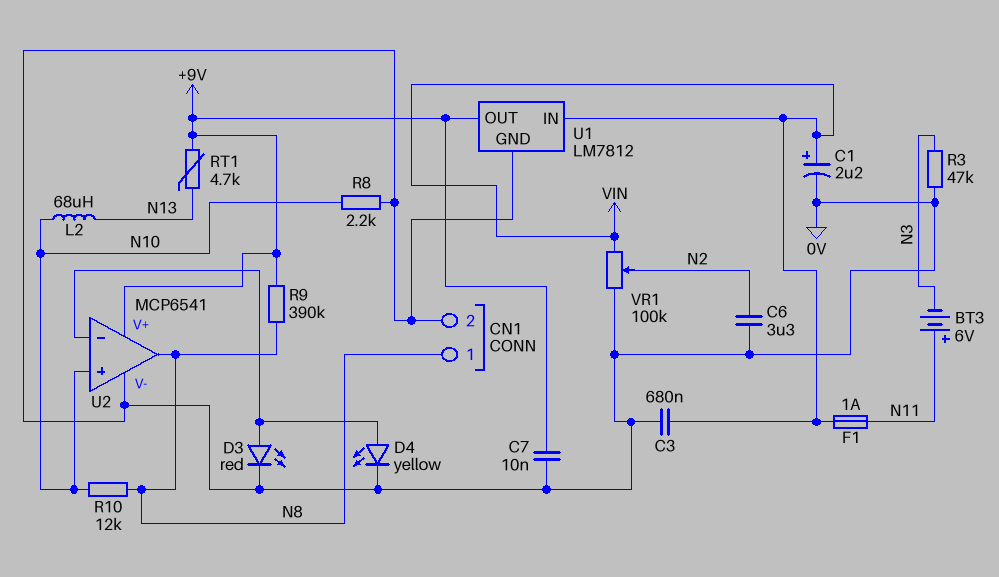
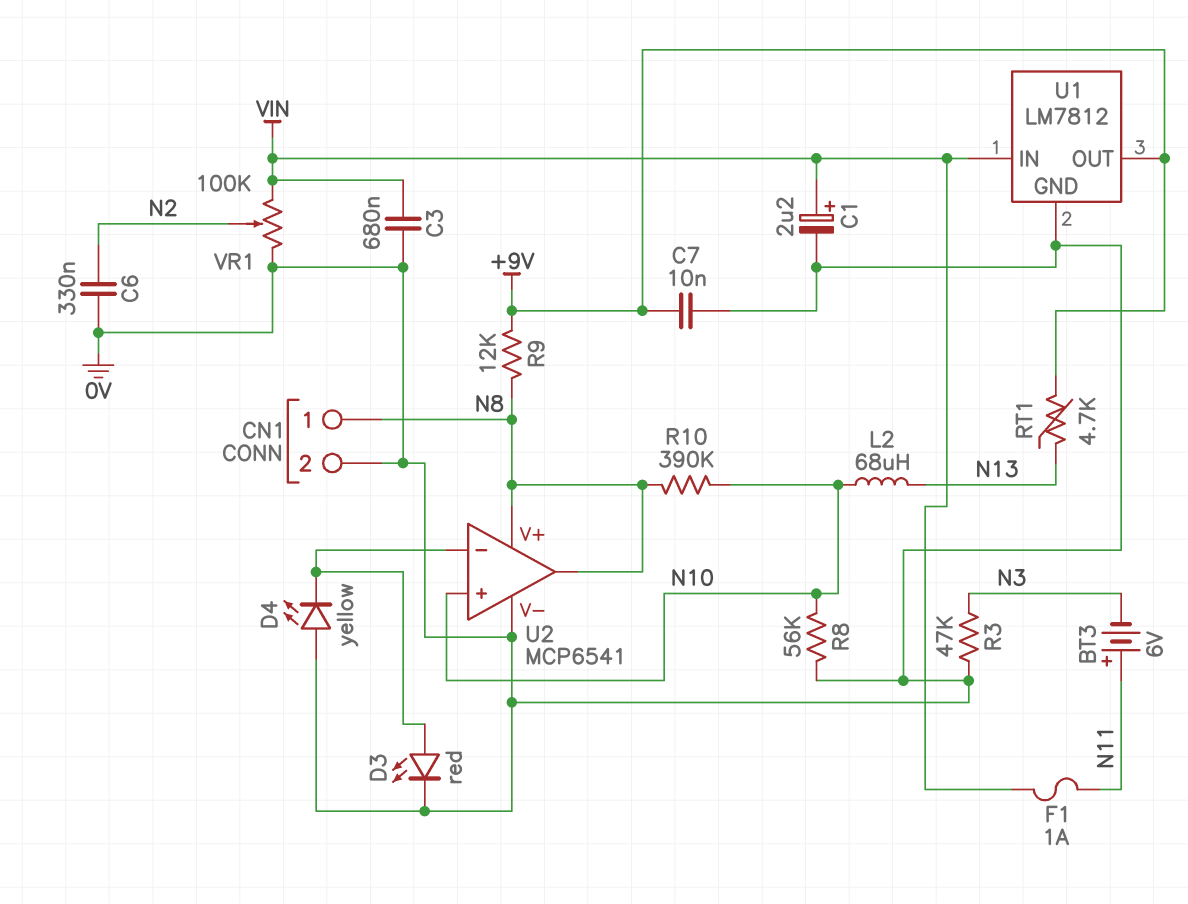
C6: 3.3uF (0V, N2) -> 330nF (0V, N2)
D4: LED yellow (A U2/in-, K 0V) -> LED yellow (A 0V, K U2/in-)
R8: 2.2k (0V, N10) -> 56k (0V, N10)
R9: 390k (+9V, N8) -> 12k (+9V, N8)
R10: 12k (N8, N10) -> 390k (N8, N10)
U2 pin V+: +9V -> N8

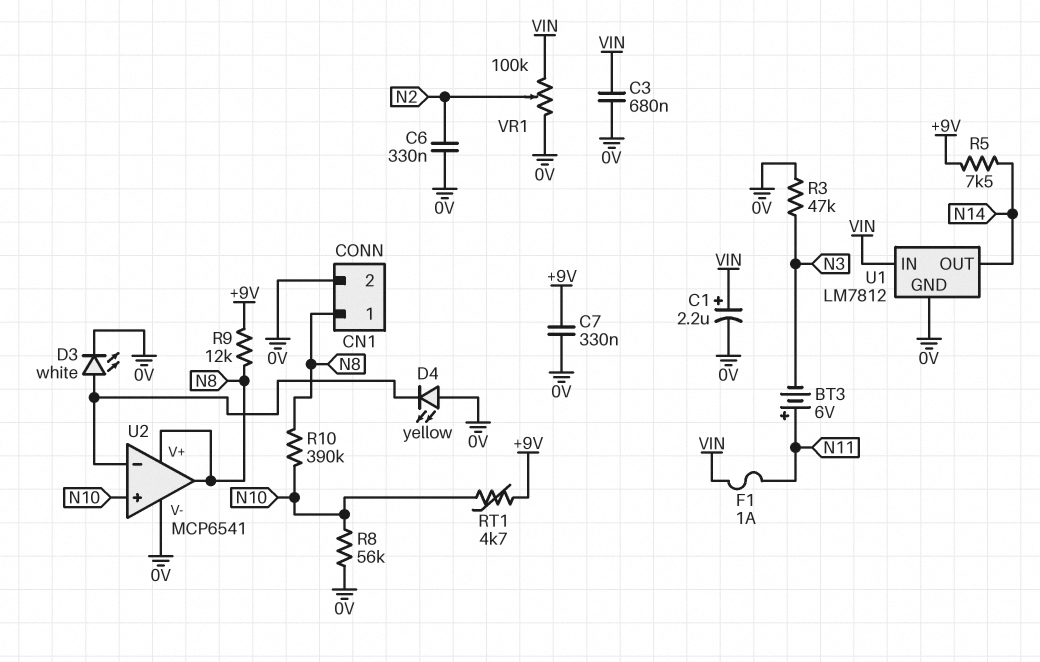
C7: 10nF (+9V, 0V) -> 330nF (+9V, 0V)
D3: LED red (A U2/in-, K 0V) -> LED white (A U2/in-, K 0V)
L2: 68uH (N10, N13) -> none
R5: none -> 7.5k (+9V, N14)
RT1: 4.7k (+9V, N13) -> 4.7k (+9V, N10)
U1 pin OUT: +9V -> N14

